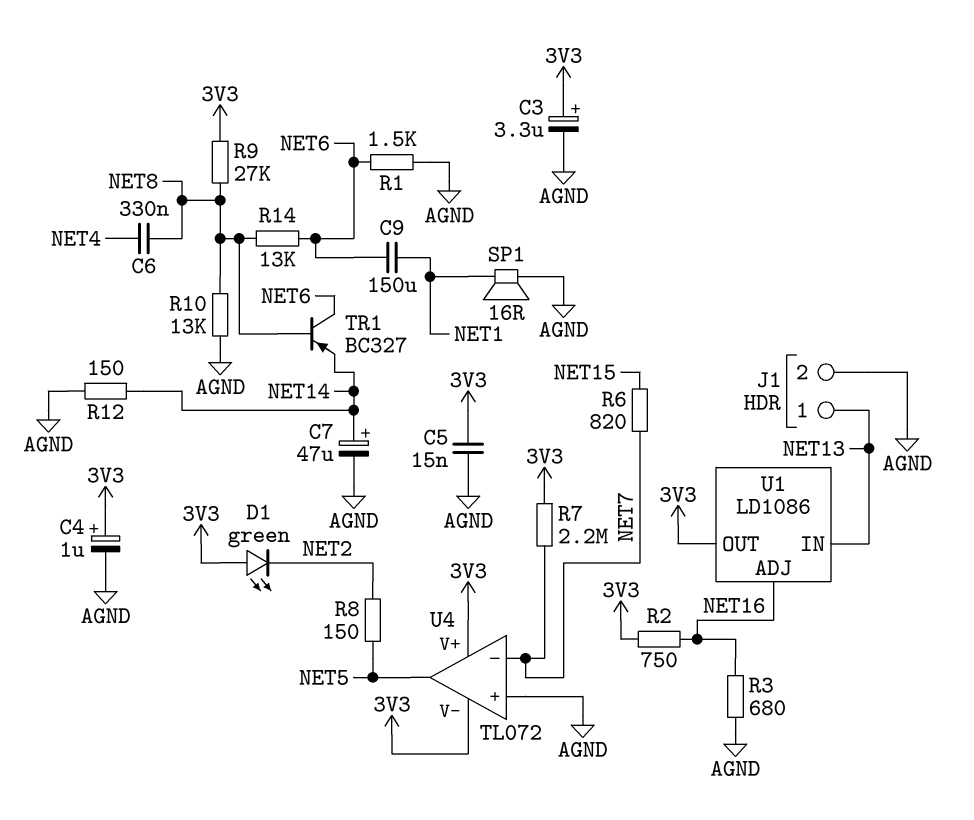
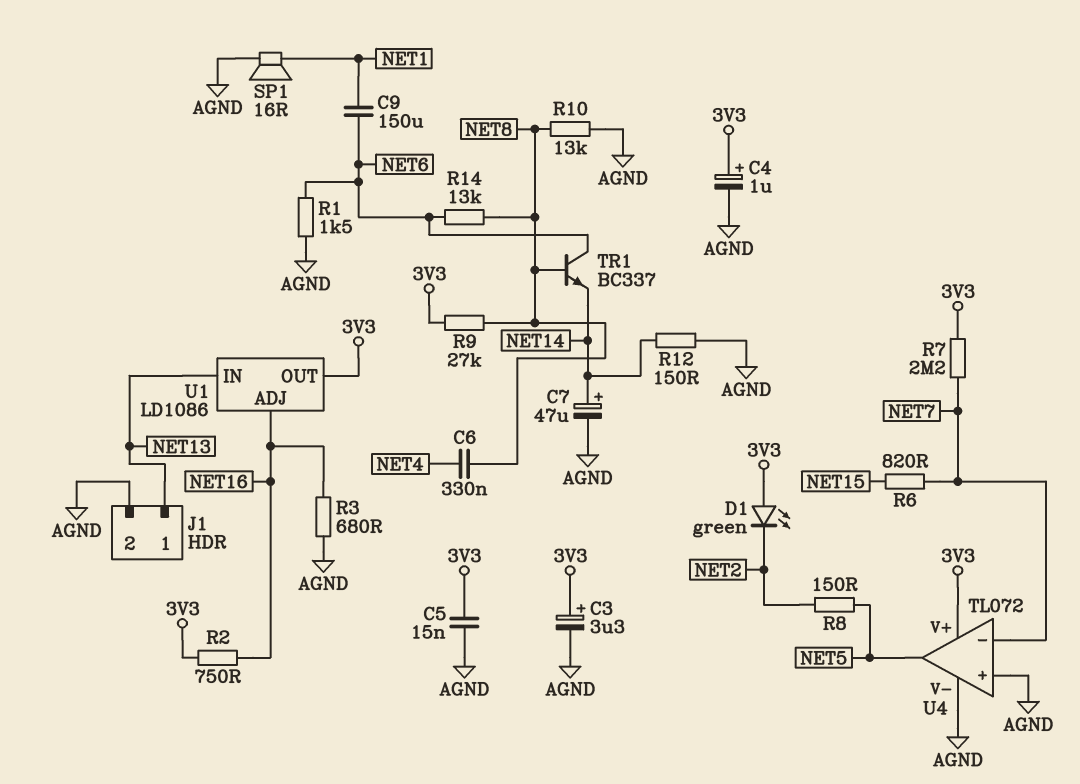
TR1: PNP BC327 (B NET8, C NET6, E NET14) -> NPN BC337 (B NET8, C NET6, E NET14)
U4 pin V-: 3V3 -> AGND

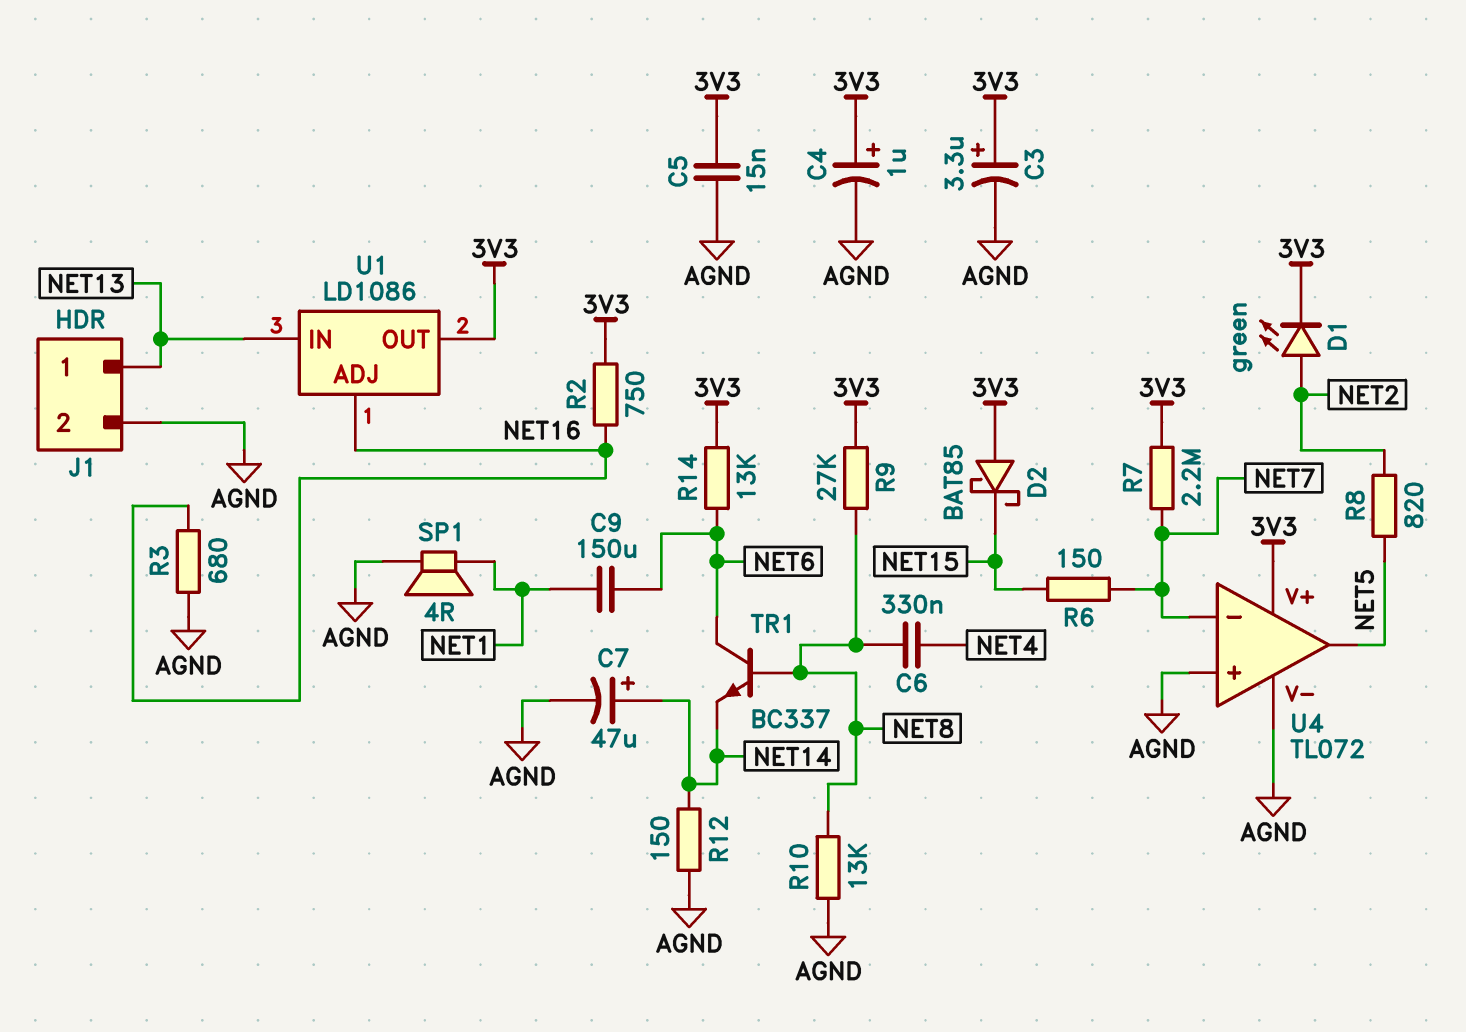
D1: LED green (A 3V3, K NET2) -> LED green (A NET2, K 3V3)
D2: none -> schottky BAT85 (A 3V3, K NET15)
R1: 1.5k (AGND, NET6) -> none
R6: 820 (NET7, NET15) -> 150 (NET7, NET15)
R8: 150 (NET2, NET5) -> 820 (NET2, NET5)
R14: 13k (NET6, NET8) -> 13k (3V3, NET6)
SP1: speaker 16R (AGND, NET1) -> speaker 4R (AGND, NET1)

